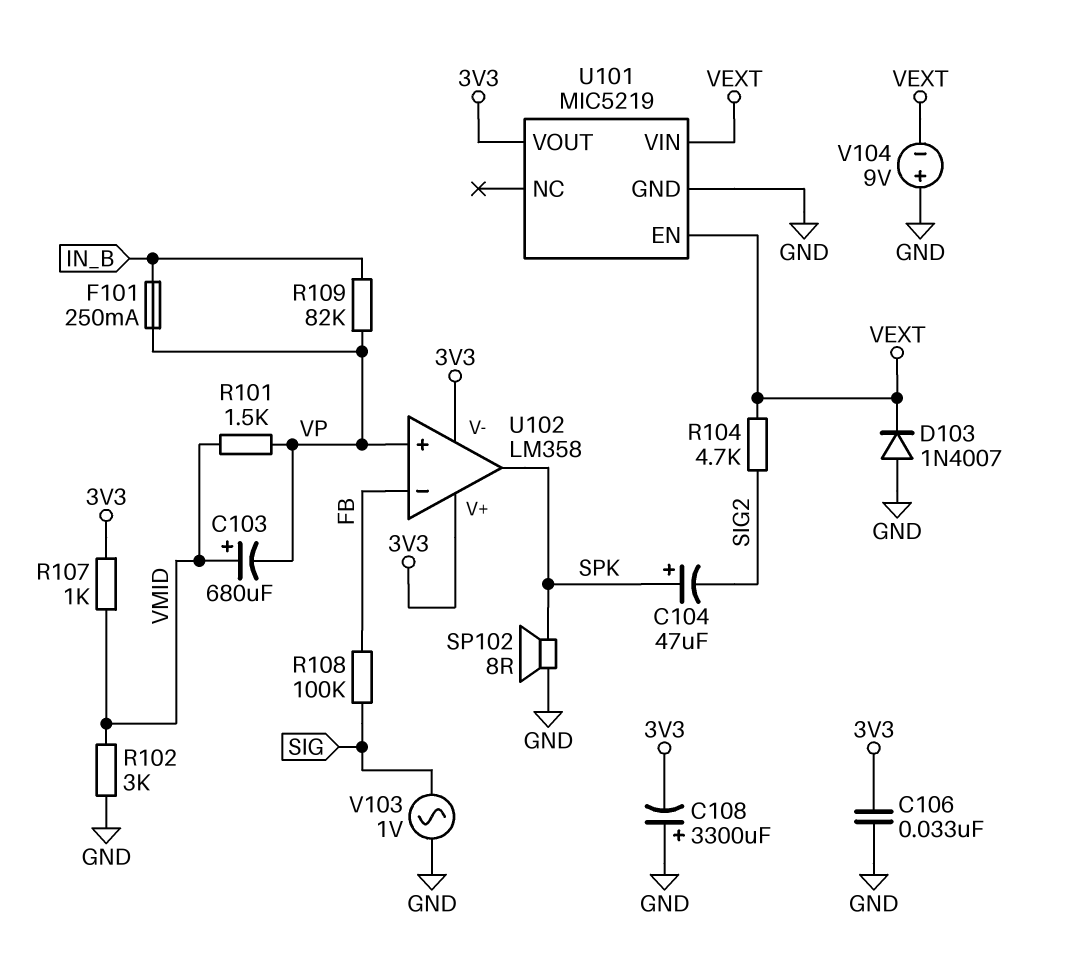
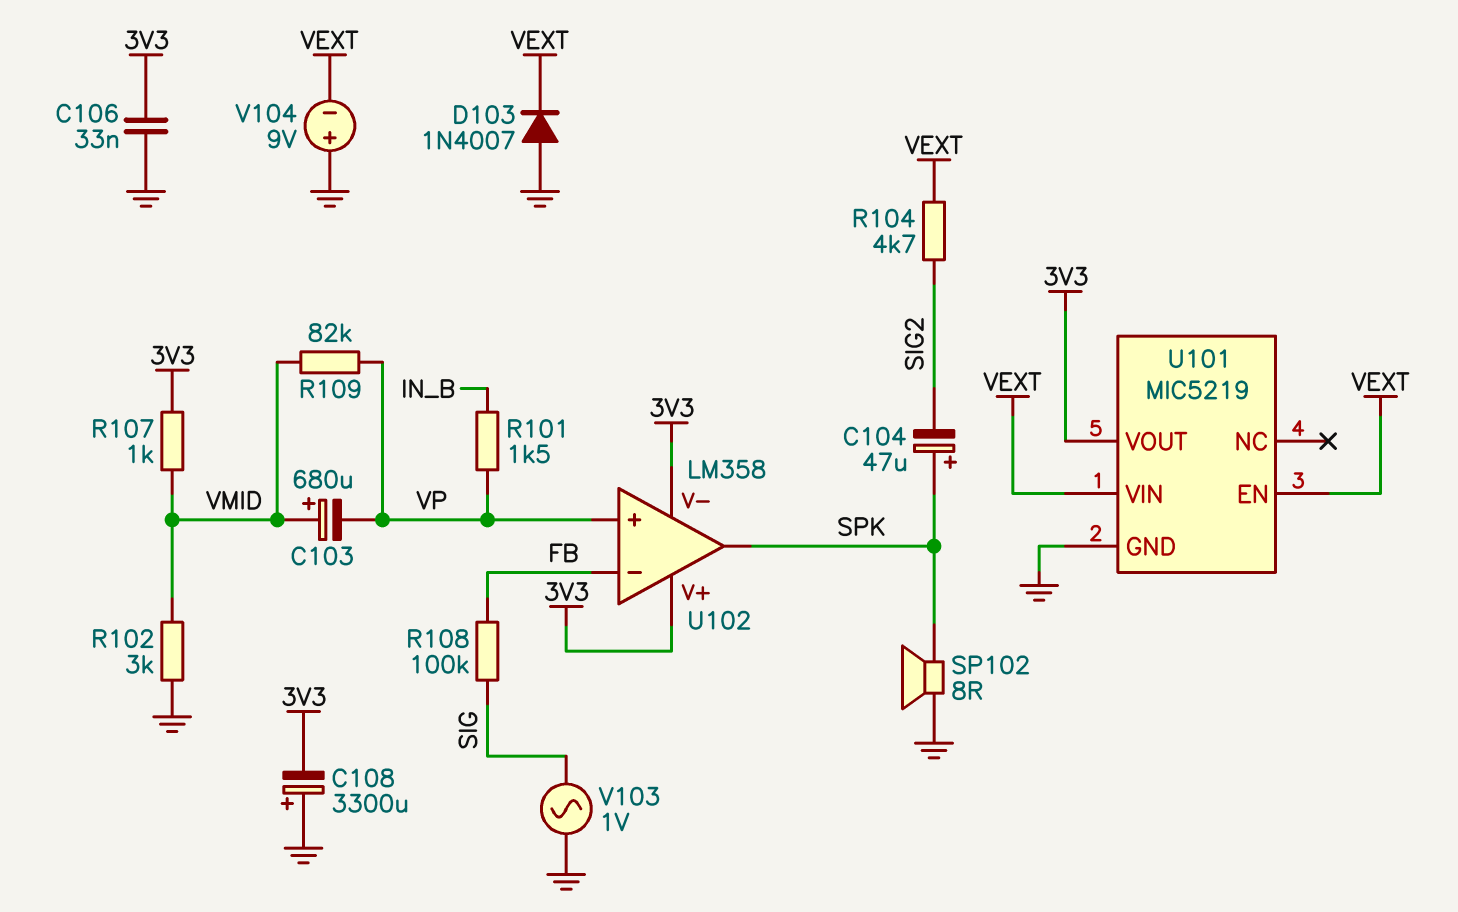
F101: 250mA (IN_B, VP) -> none
R101: 1.5k (VMID, VP) -> 1.5k (IN_B, VP)
R109: 82k (IN_B, VP) -> 82k (VMID, VP)

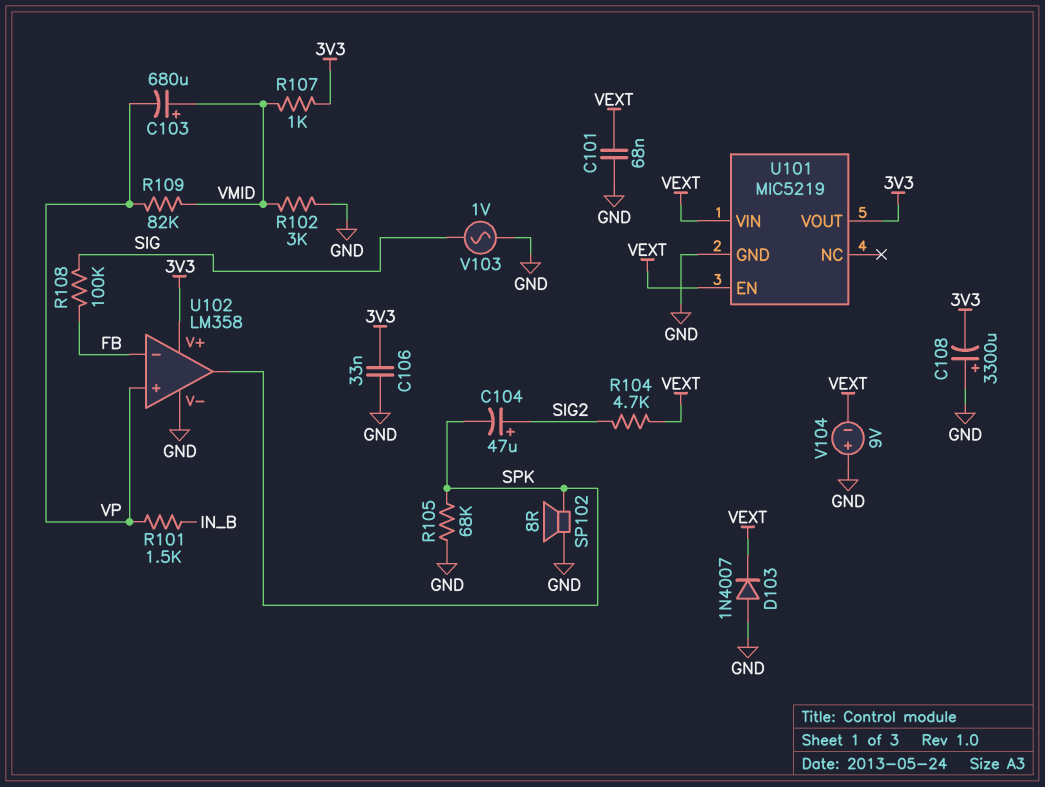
C101: none -> 68nF (GND, VEXT)
C104: 47uF (plus SPK, minus SIG2) -> 47uF (plus SIG2, minus SPK)
R105: none -> 68k (GND, SPK)
U102 pin V-: 3V3 -> GND

